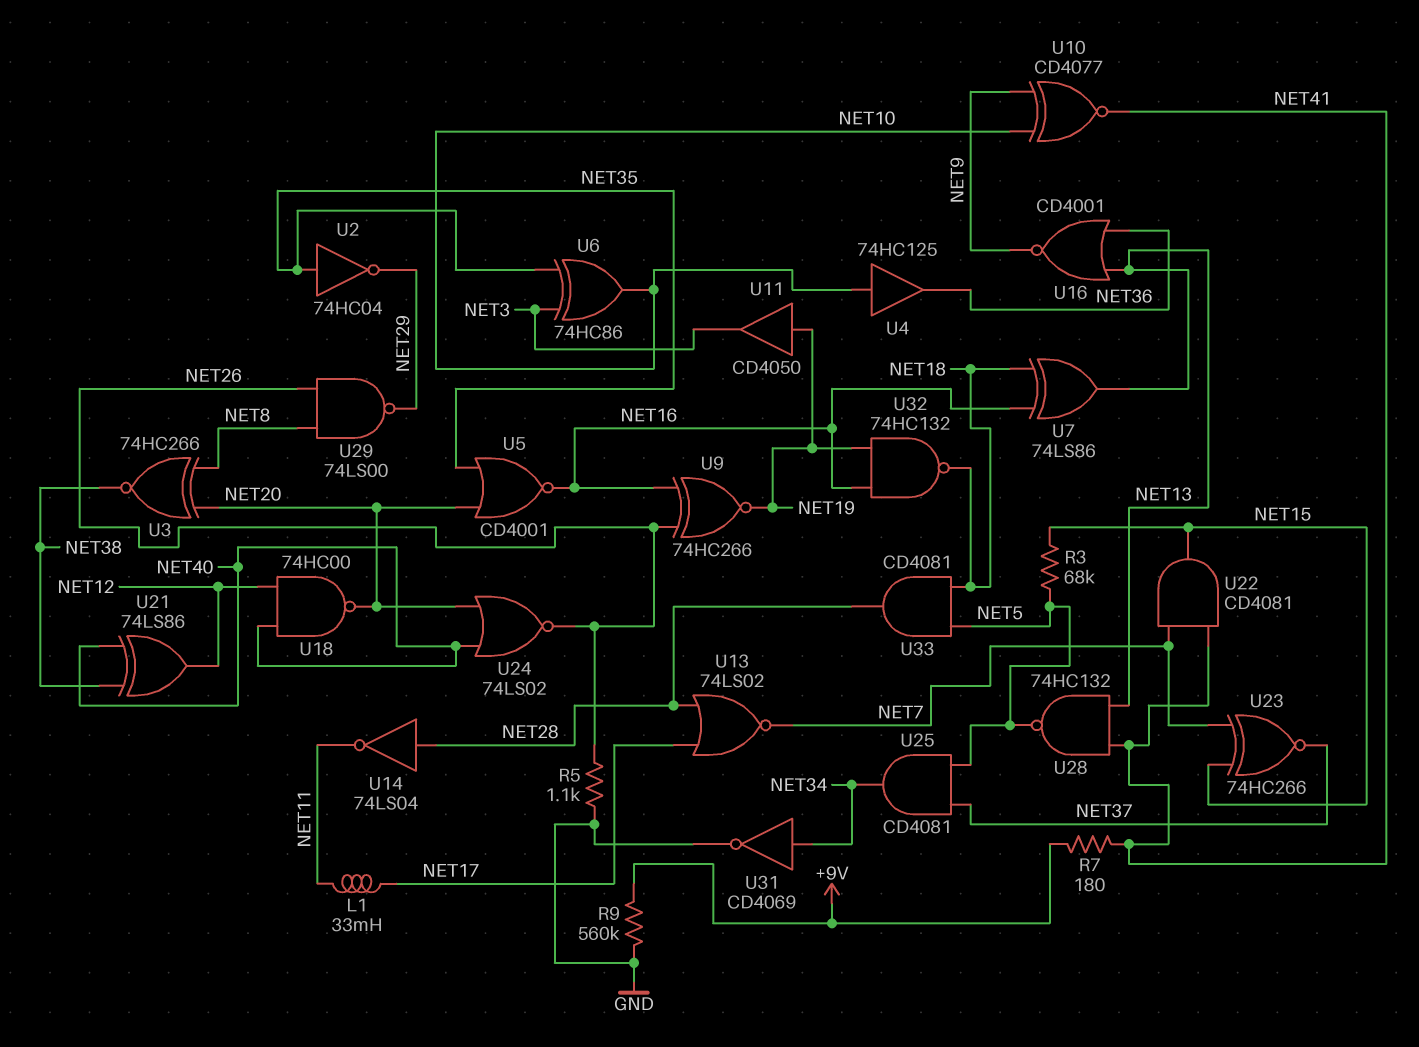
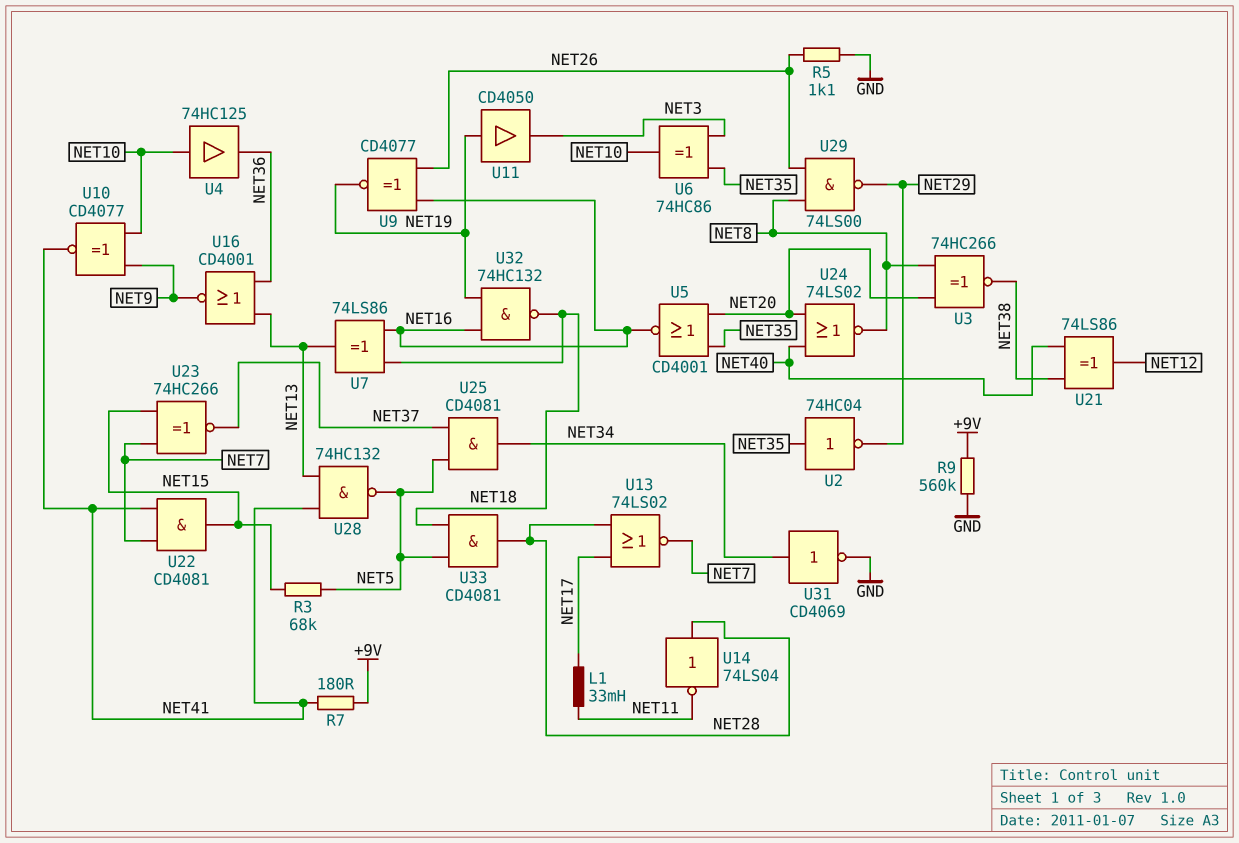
U9: XNOR 74HC266 (in NET16, in NET26, out NET19) -> XNOR CD4077 (in NET16, in NET26, out NET19)
U18: NAND 74HC00 (in NET12, in NET40, out NET20) -> none
U24: NOR 74LS02 (in NET20, in NET40, out NET26) -> NOR 74LS02 (in NET20, in NET40, out NET8)

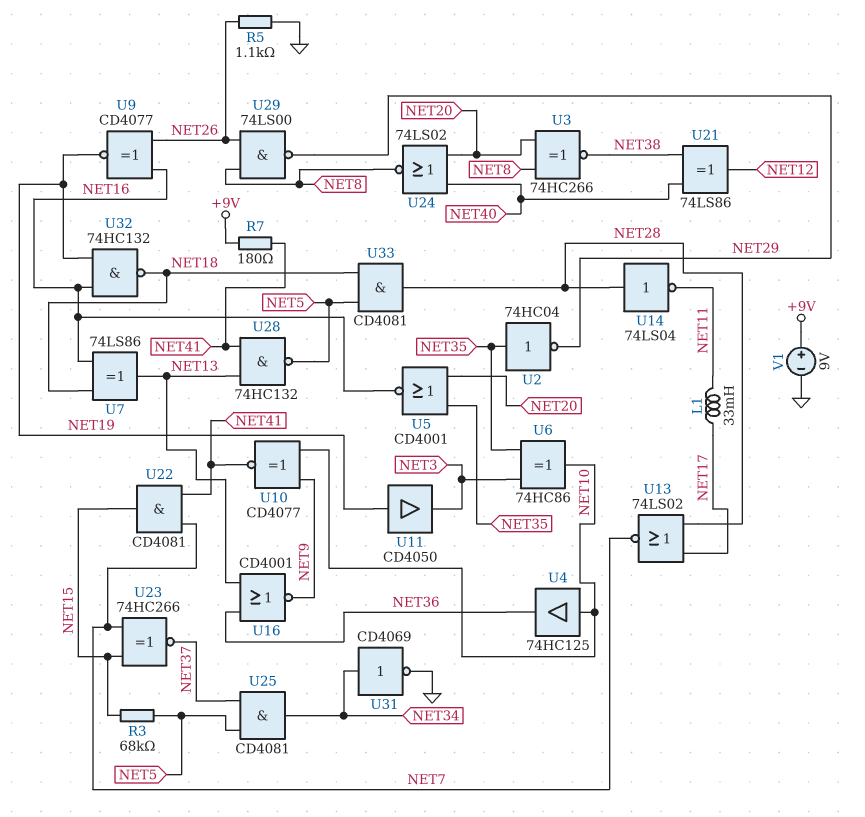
R9: 560k (+9V, GND) -> none
V1: none -> 9V (plus +9V, minus GND)

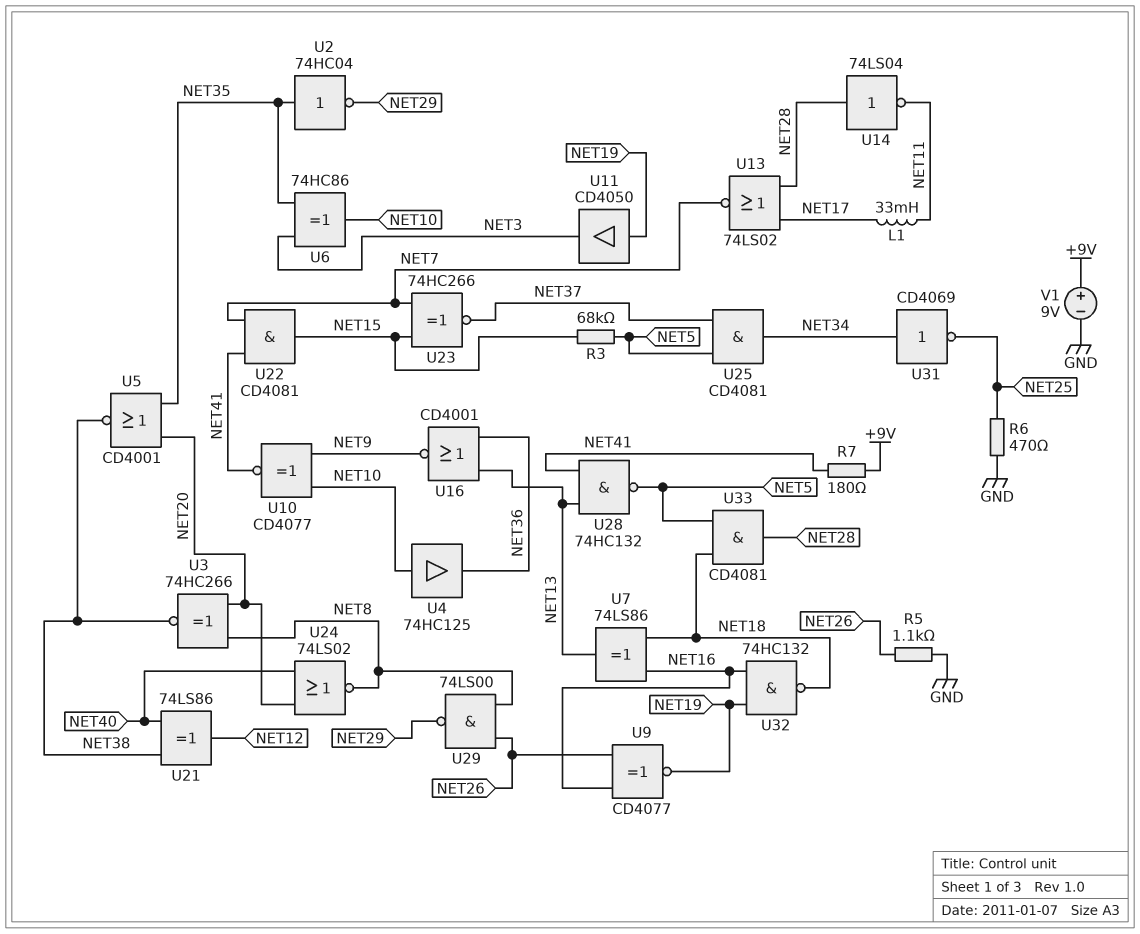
R6: none -> 470 (GND, NET25)
U5: NOR CD4001 (in NET20, in NET35, out NET16) -> NOR CD4001 (in NET20, in NET35, out NET38)
U31: NOT CD4069 (in NET34, out GND) -> NOT CD4069 (in NET34, out NET25)

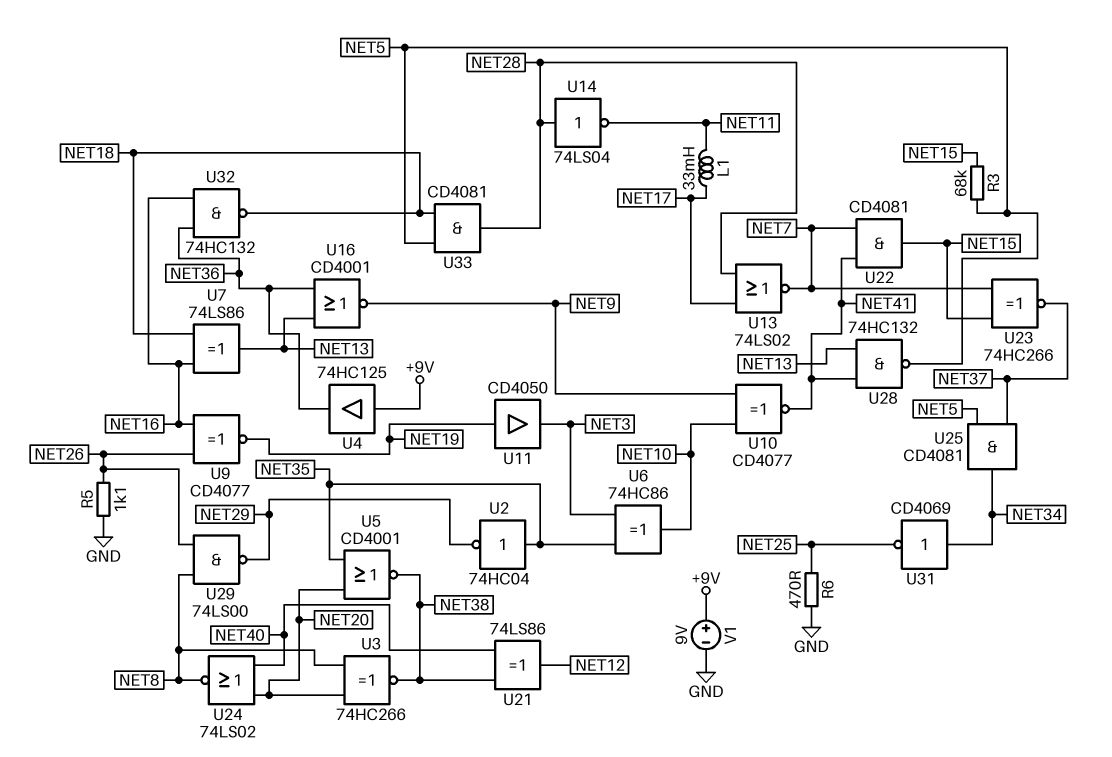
R7: 180 (+9V, NET41) -> none
U4: buffer 74HC125 (in NET10, out NET36) -> buffer 74HC125 (in +9V, out NET36)
U32: NAND 74HC132 (in NET16, in NET19, out NET18) -> NAND 74HC132 (in NET16, in NET36, out NET18)

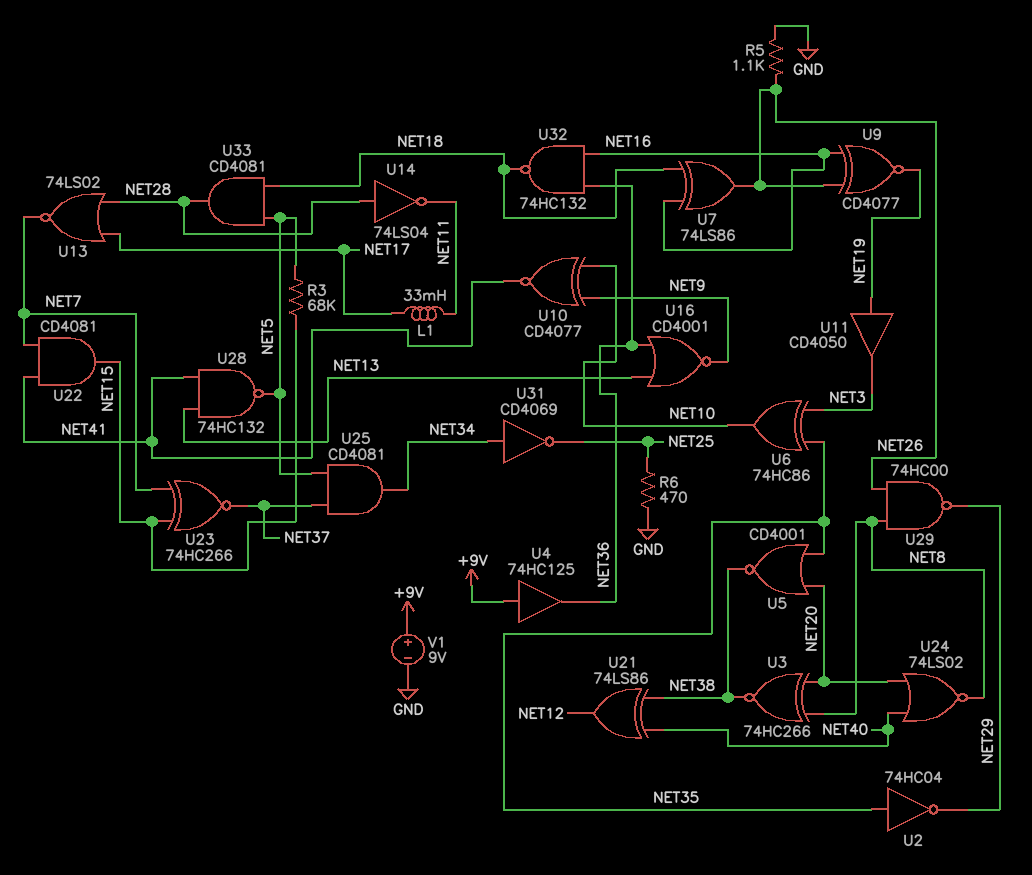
U7: XOR 74LS86 (in NET16, in NET18, out NET13) -> XOR 74LS86 (in NET16, in NET18, out NET26)
U29: NAND 74LS00 (in NET8, in NET26, out NET29) -> NAND 74HC00 (in NET8, in NET26, out NET29)

